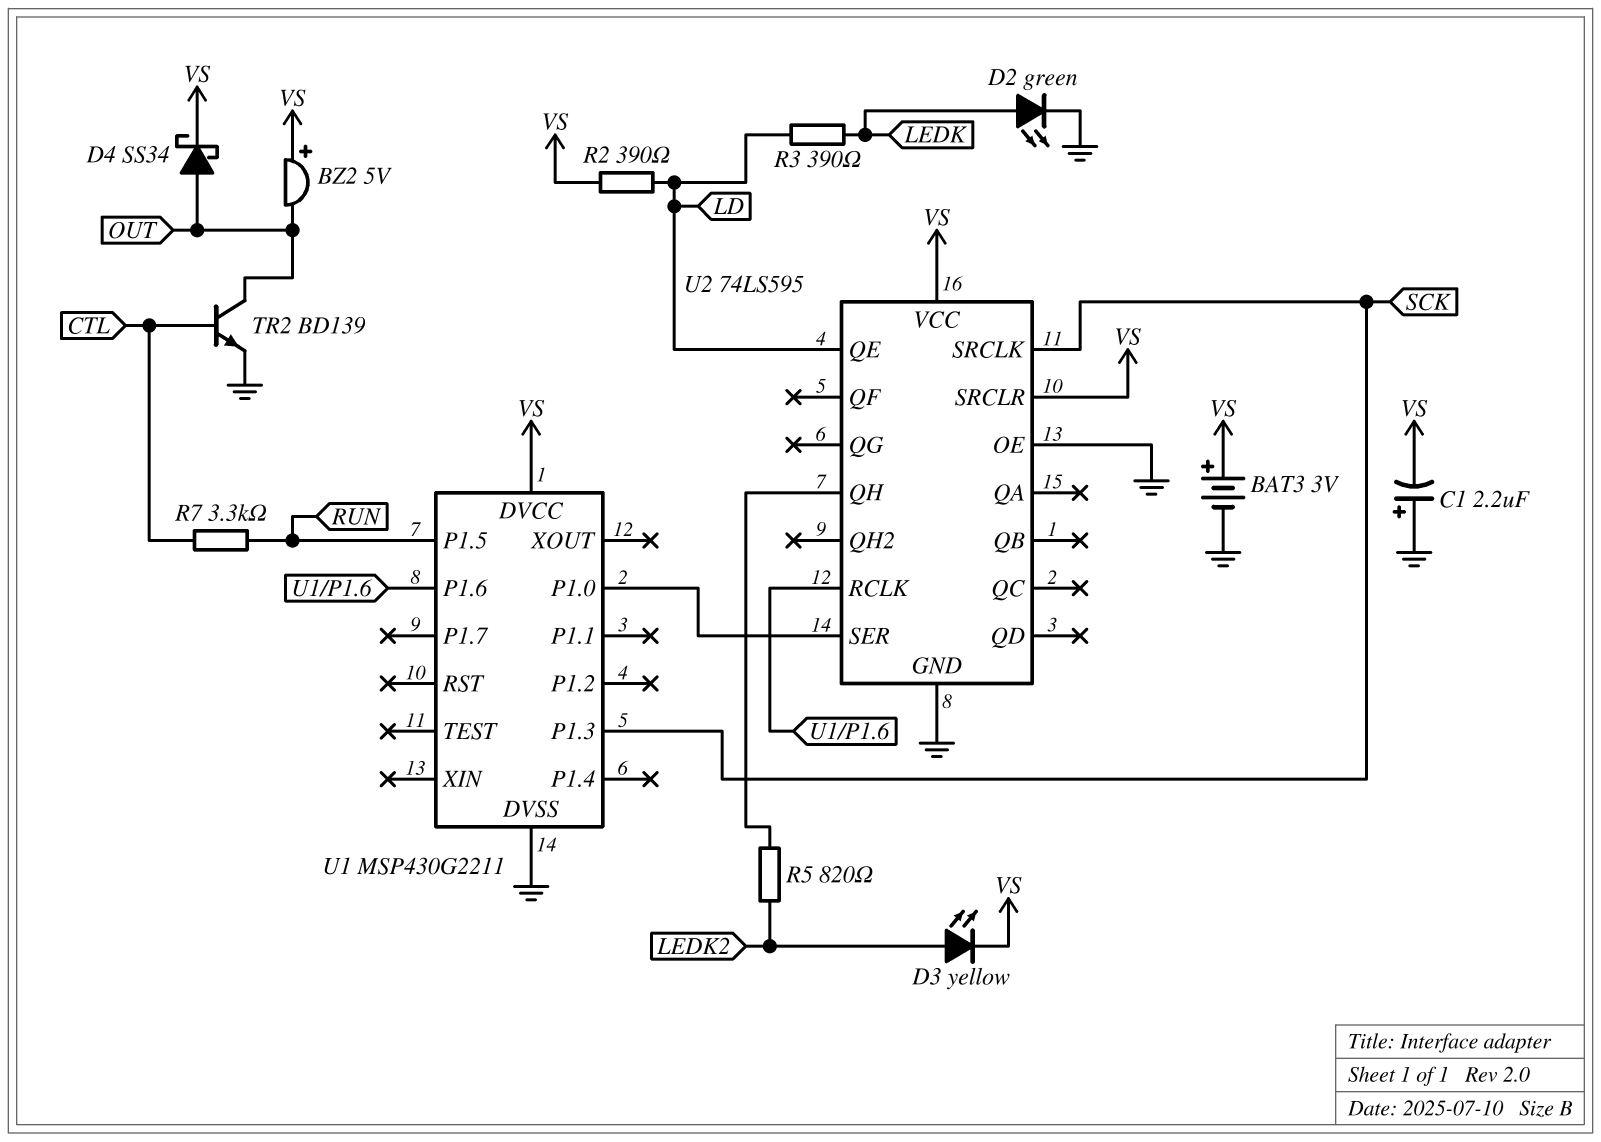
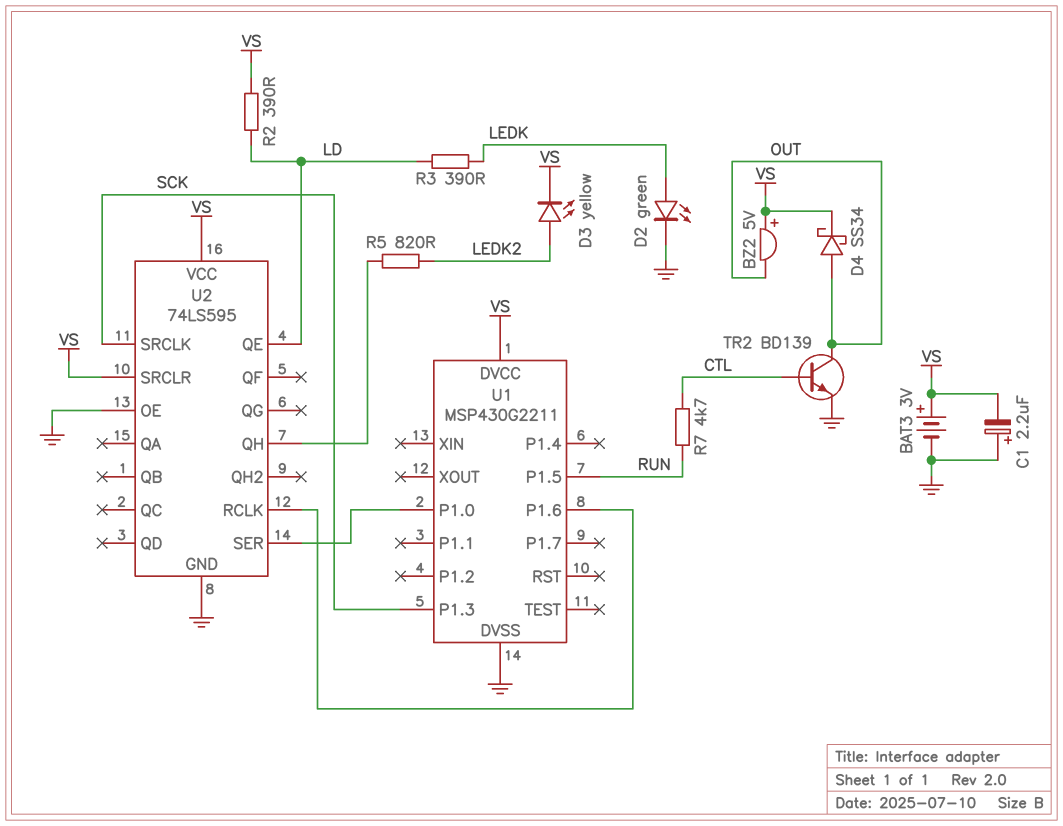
R7: 3.3k (CTL, RUN) -> 4.7k (CTL, RUN)

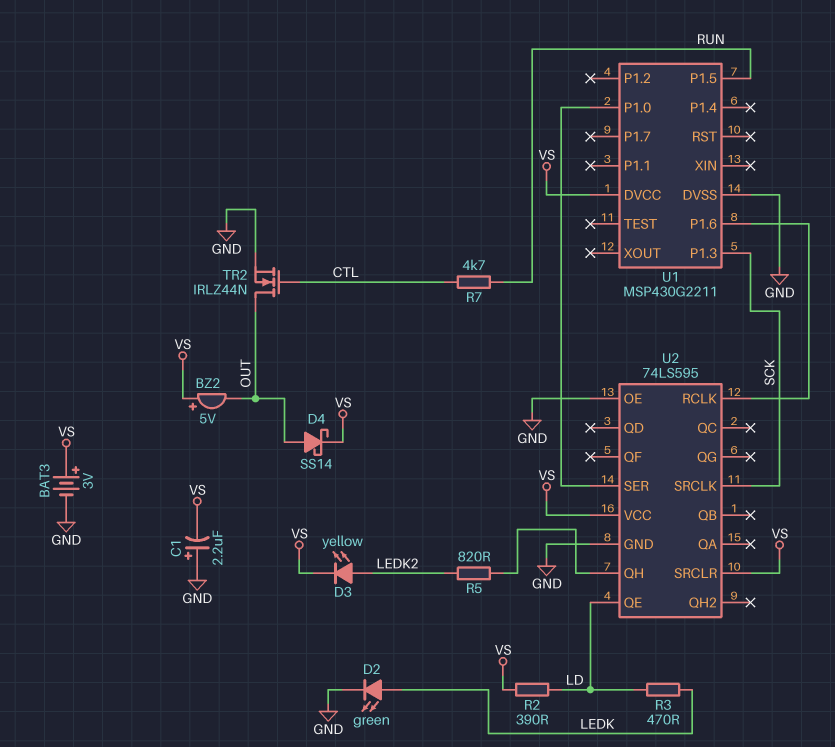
D4: schottky SS34 (A OUT, K VS) -> schottky SS14 (A OUT, K VS)
R3: 390 (LD, LEDK) -> 470 (LD, LEDK)
TR2: NPN BD139 (B CTL, C OUT, E GND) -> NMOS IRLZ44N (G CTL, D OUT, S GND)

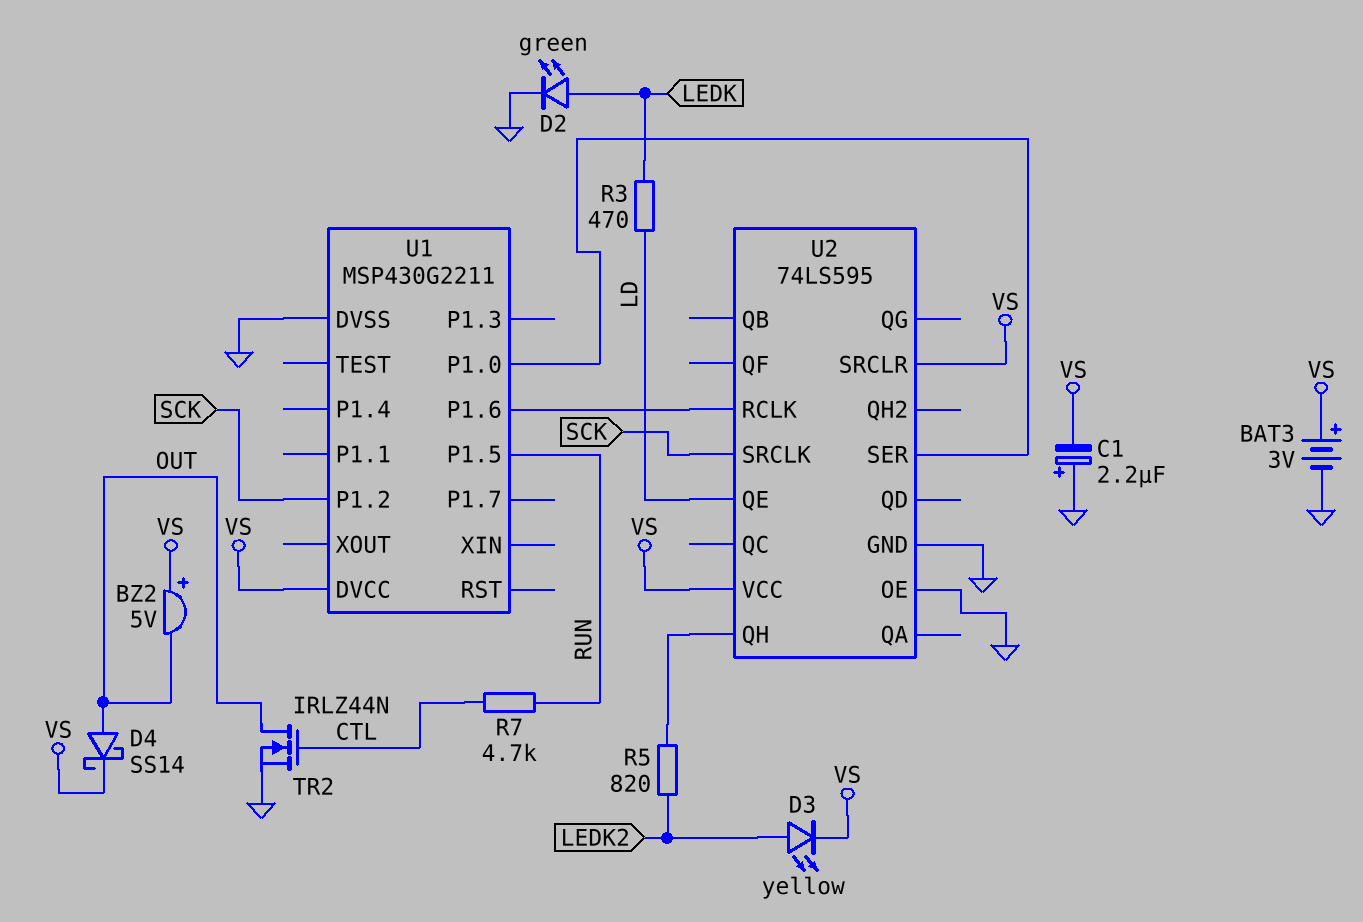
R2: 390 (LD, VS) -> none
U1 pin P1.2: none -> SCK
U1 pin P1.3: SCK -> none

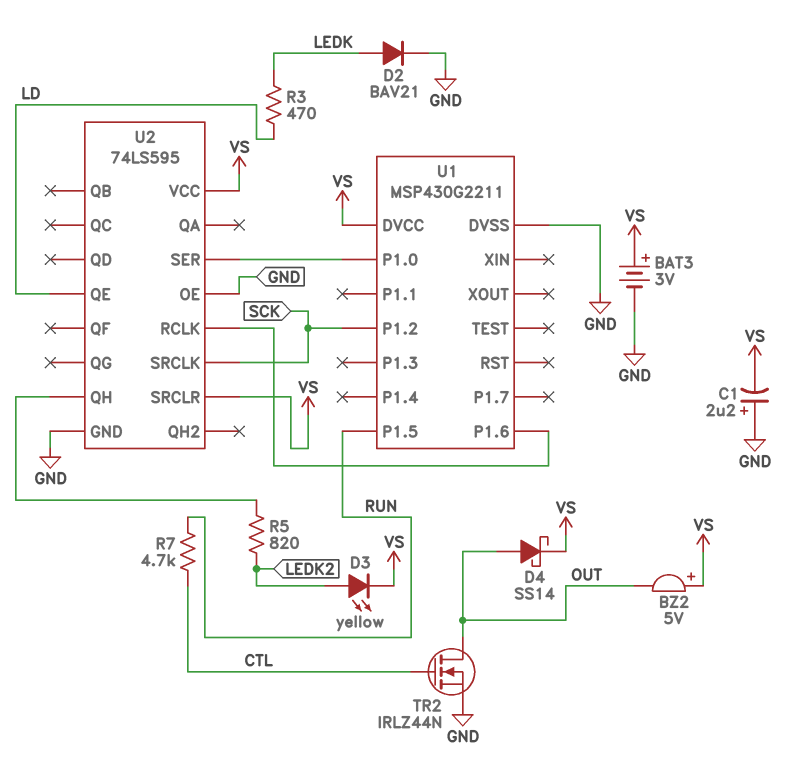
D2: LED green (A LEDK, K GND) -> diode BAV21 (A LEDK, K GND)

